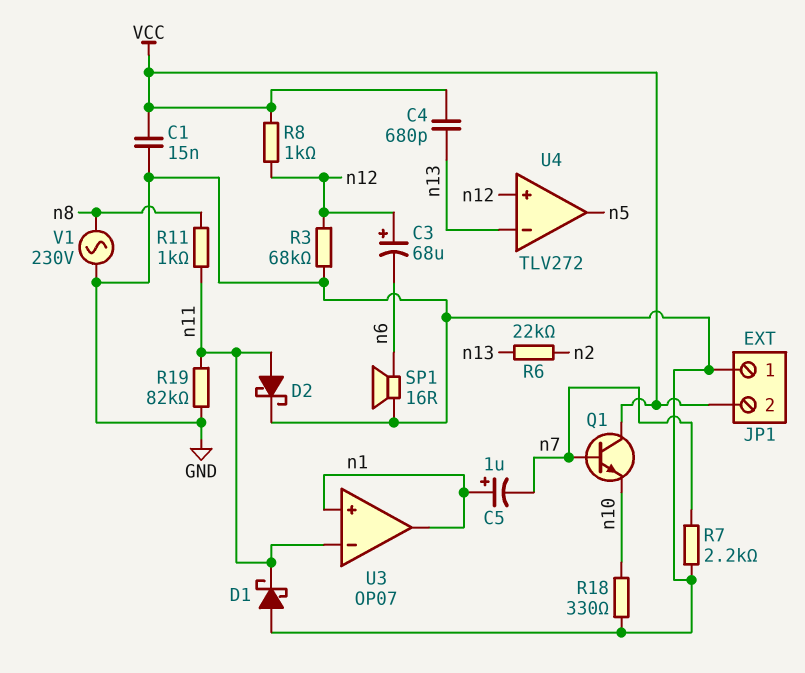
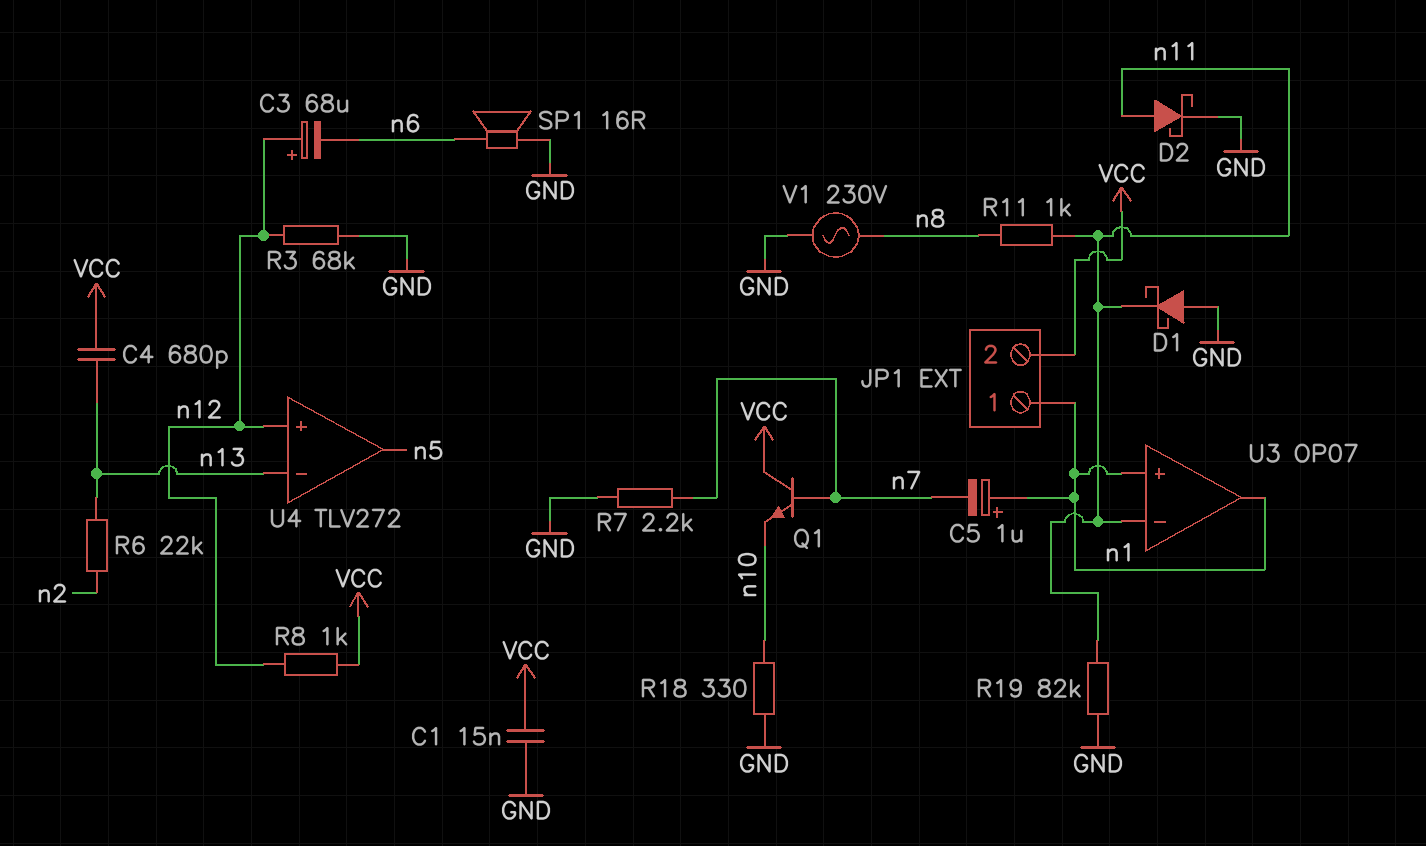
JP1 pin 1: GND -> n1

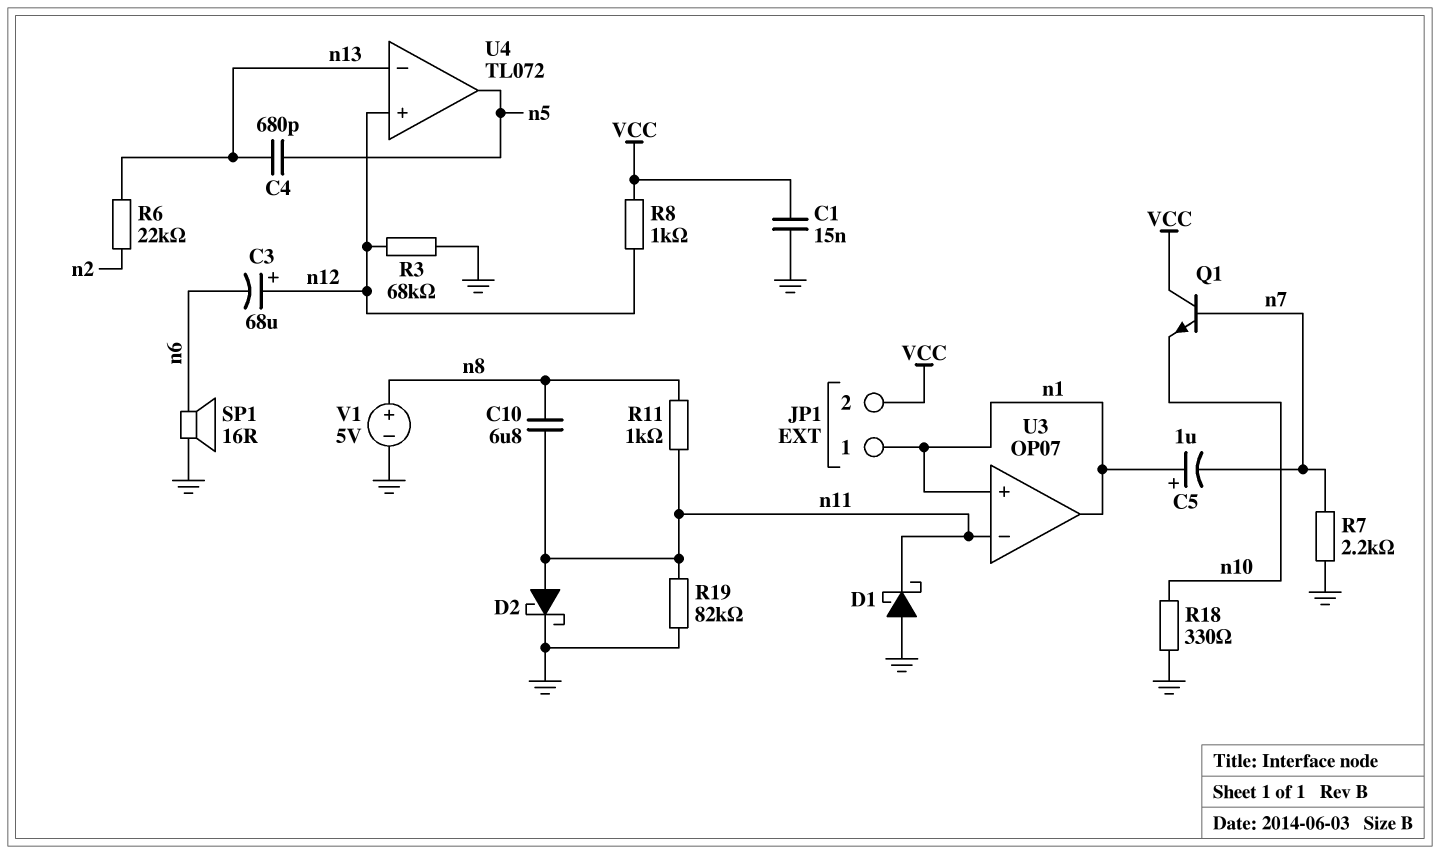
C4: 680pF (VCC, n13) -> 680pF (n5, n13)
C10: none -> 6.8uF (n8, n11)
U4: TLV272 -> TL072
V1: AC 230V (GND, n8) -> 5V (plus n8, minus GND)

